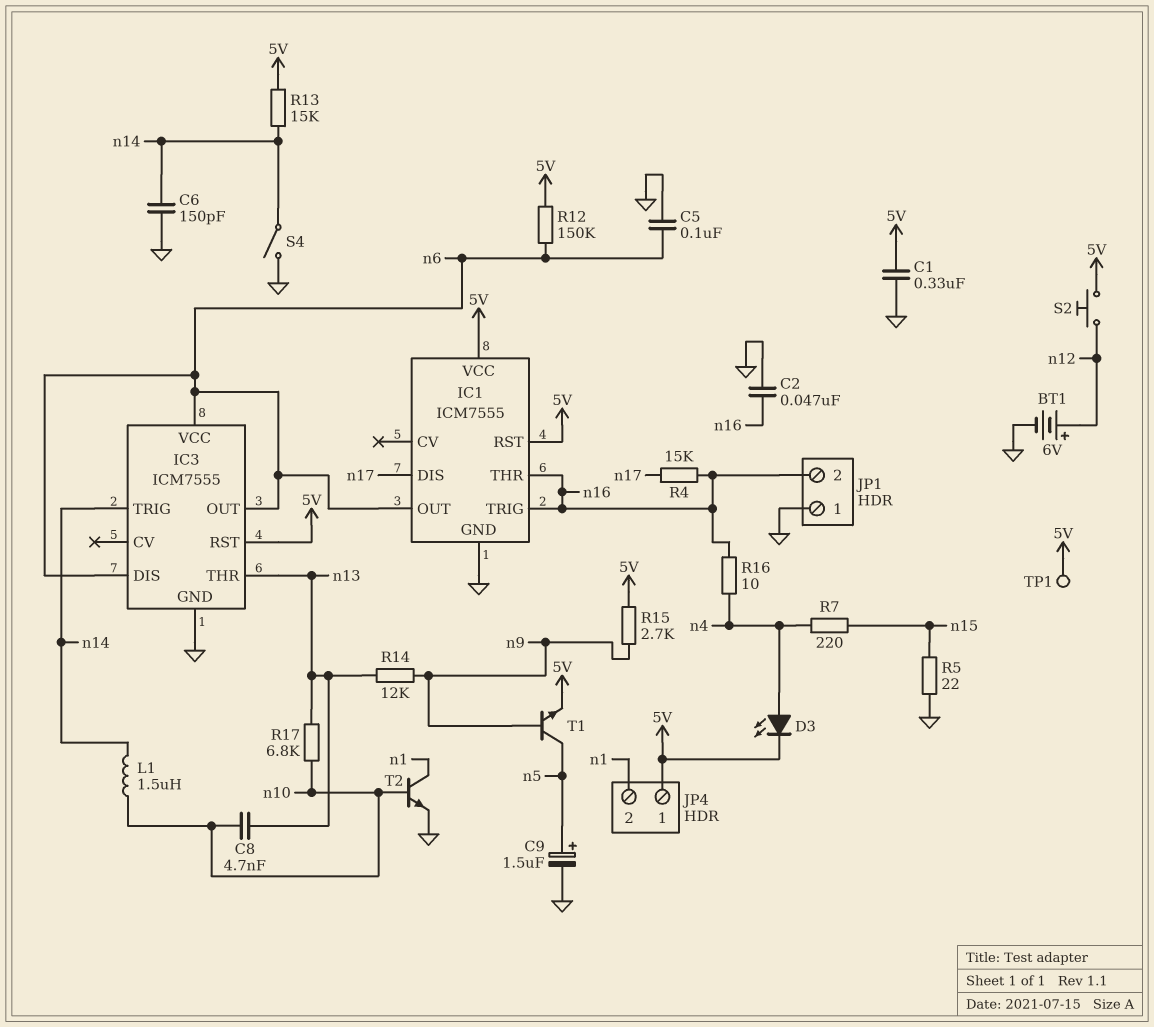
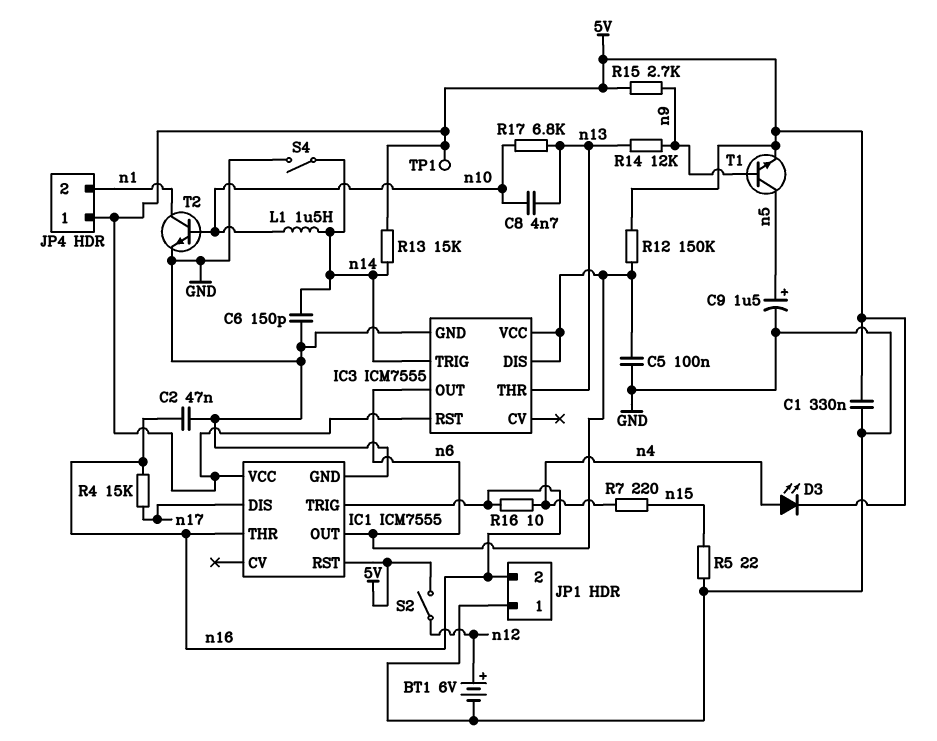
S2: button (5V, n12) -> switch (5V, n12)

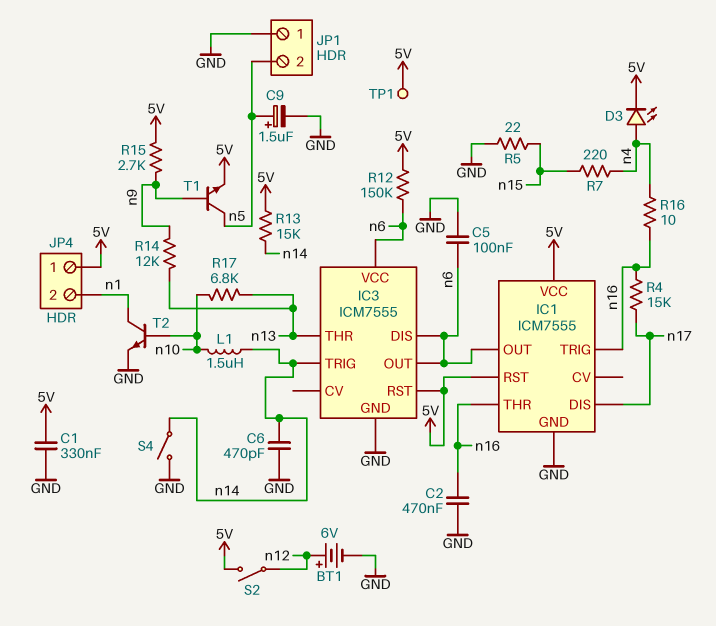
C2: 47nF (GND, n16) -> 470nF (GND, n16)
C6: 150pF (GND, n14) -> 470pF (GND, n14)
C8: 4.7nF (n10, n13) -> none
JP1 pin 2: n16 -> n5

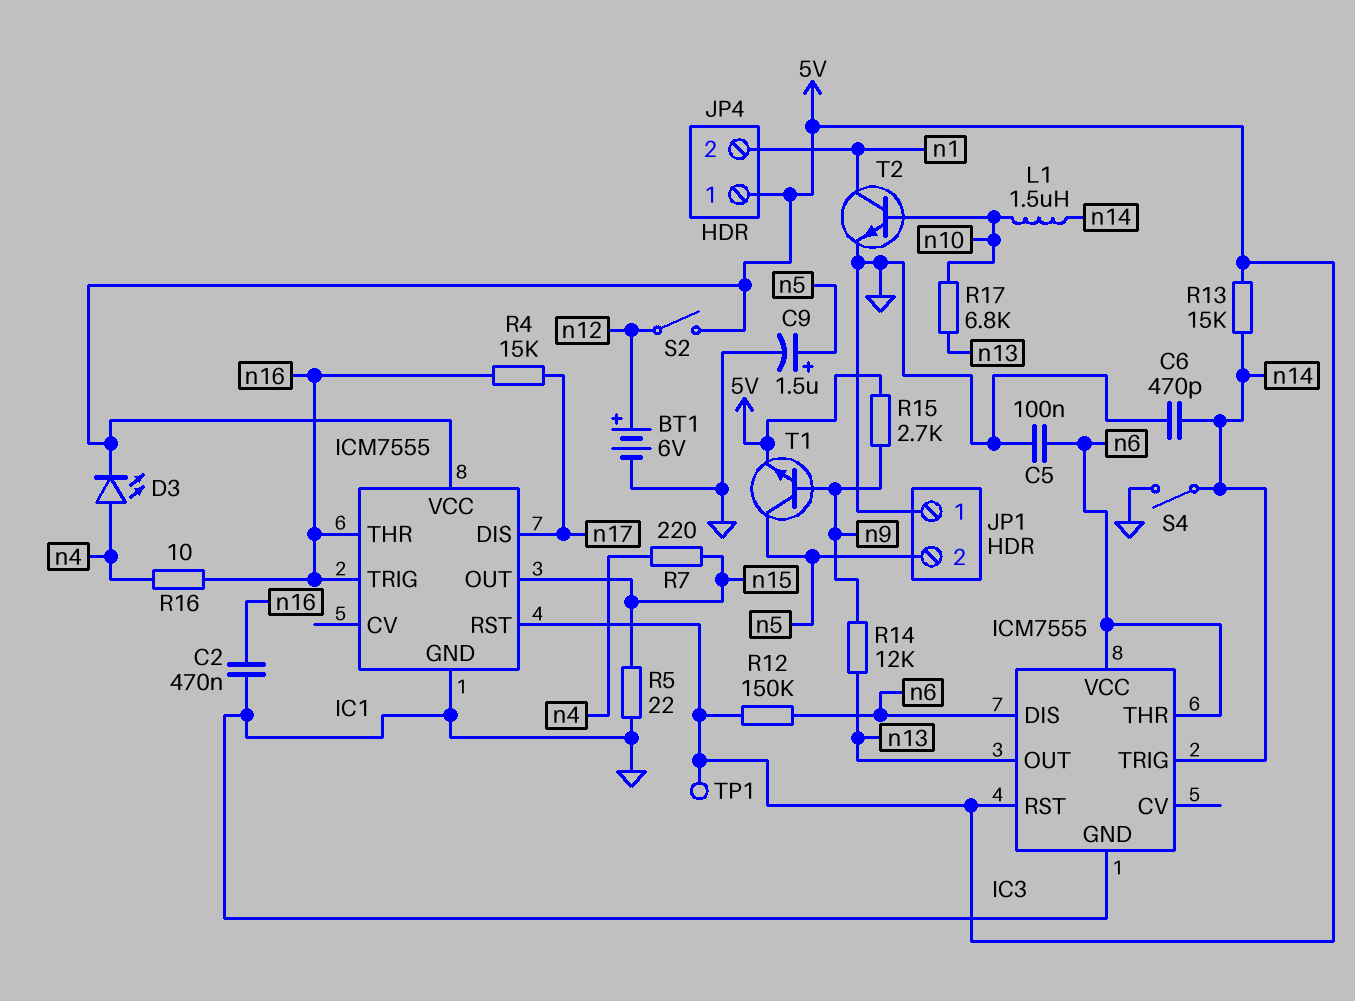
C1: 330nF (5V, GND) -> none
IC1 pin OUT: n6 -> n15
IC3 pin OUT: n6 -> n13
IC3 pin THR: n13 -> n6

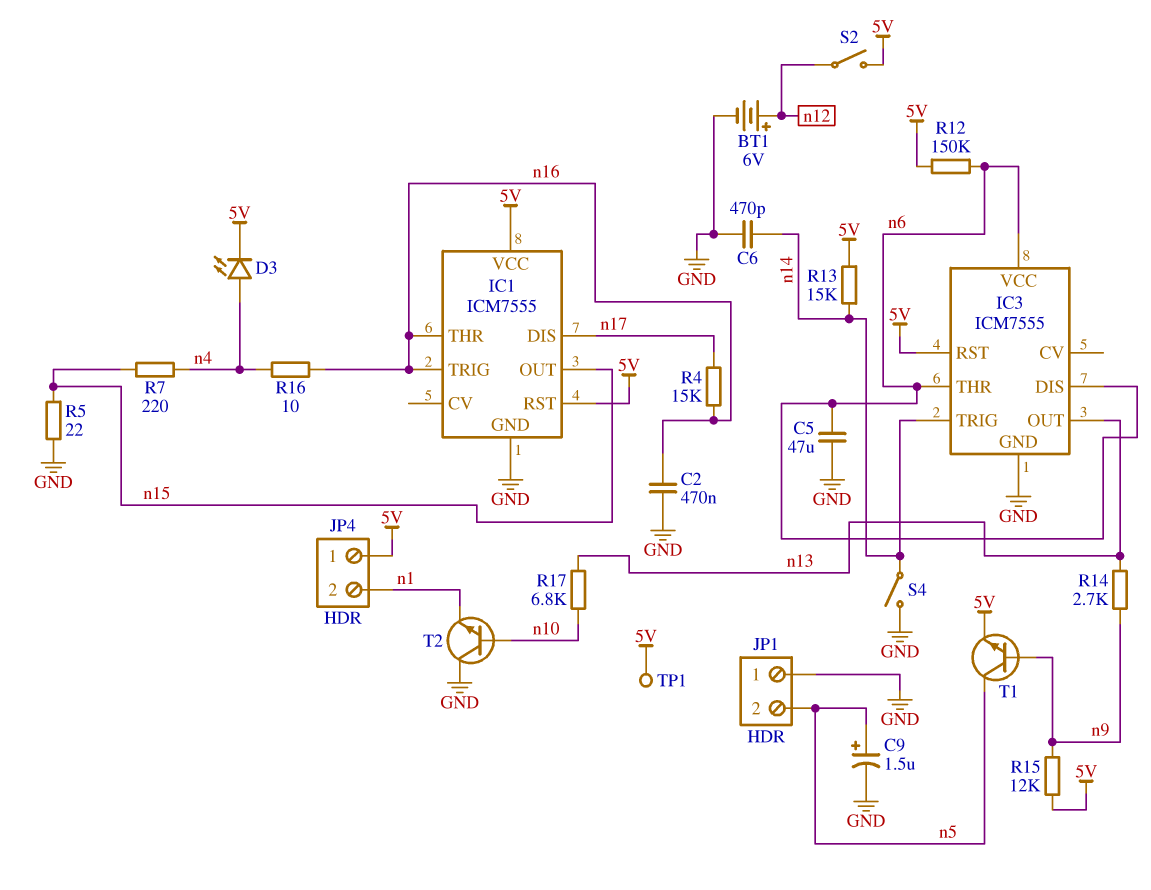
C5: 100nF (GND, n6) -> 47uF (GND, n6)
L1: 1.5uH (n10, n14) -> none
R14: 12k (n9, n13) -> 2.7k (n9, n13)
R15: 2.7k (5V, n9) -> 12k (5V, n9)
T2: NPN (B n10, C n1, E GND) -> NPN (B n10, C GND, E n1)

